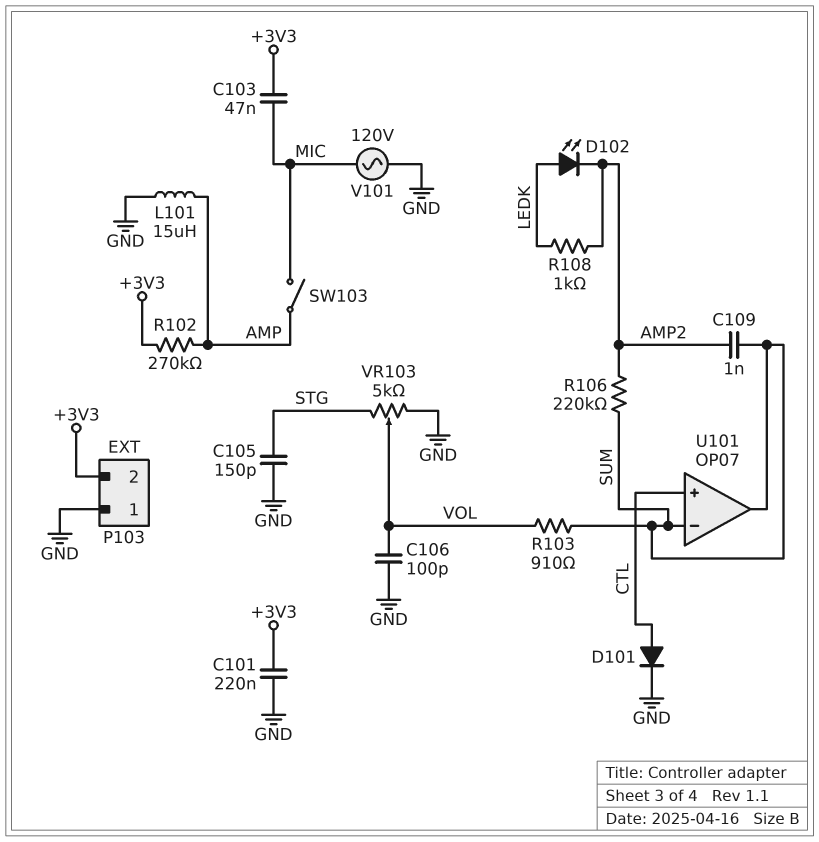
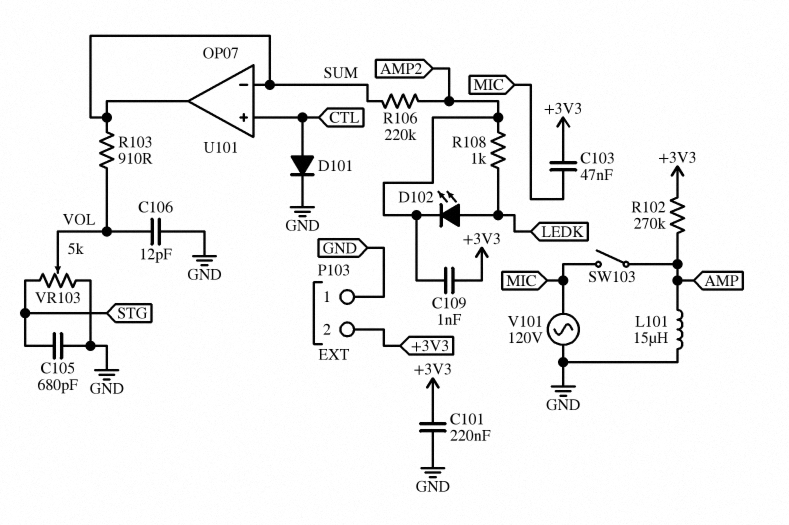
C105: 150pF (GND, STG) -> 680pF (GND, STG)
C106: 100pF (GND, VOL) -> 12pF (GND, VOL)
C109: 1nF (AMP2, SUM) -> 1nF (+3V3, AMP2)

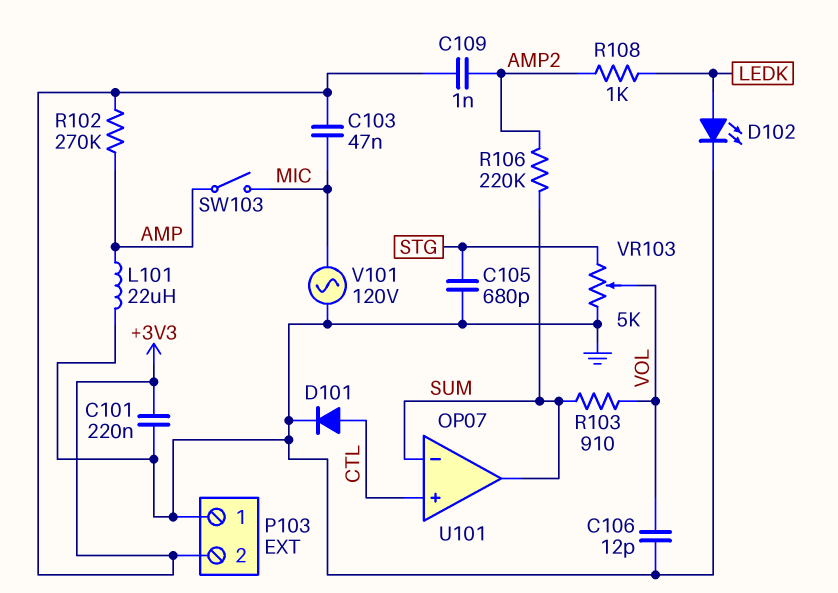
D102: LED (A LEDK, K AMP2) -> LED (A LEDK, K GND)
L101: 15uH (AMP, GND) -> 22uH (AMP, GND)

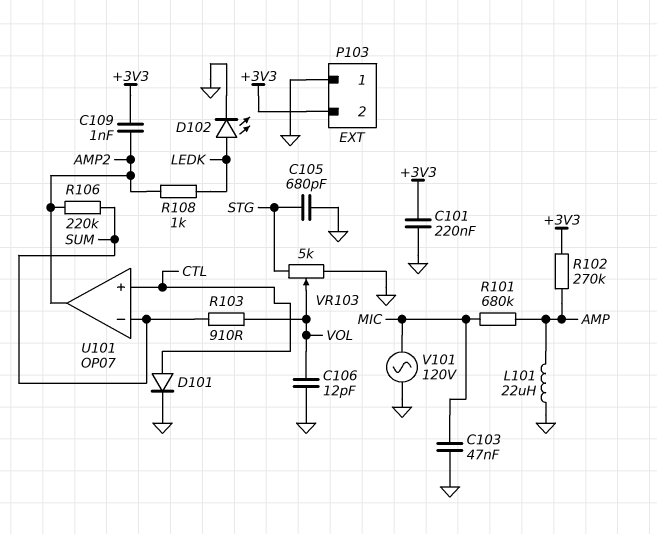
C103: 47nF (+3V3, MIC) -> 47nF (GND, MIC)
R101: none -> 680k (AMP, MIC)
SW103: switch (AMP, MIC) -> none
U101 pin out: SUM -> AMP2

